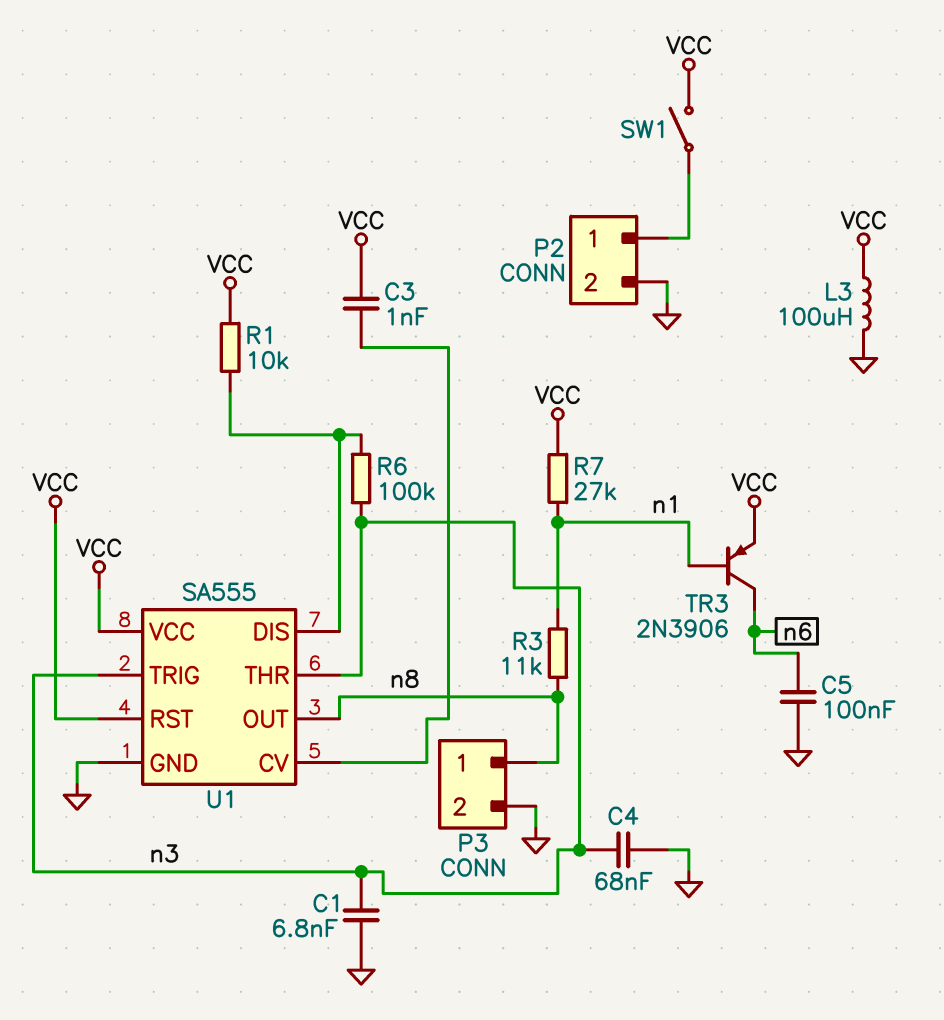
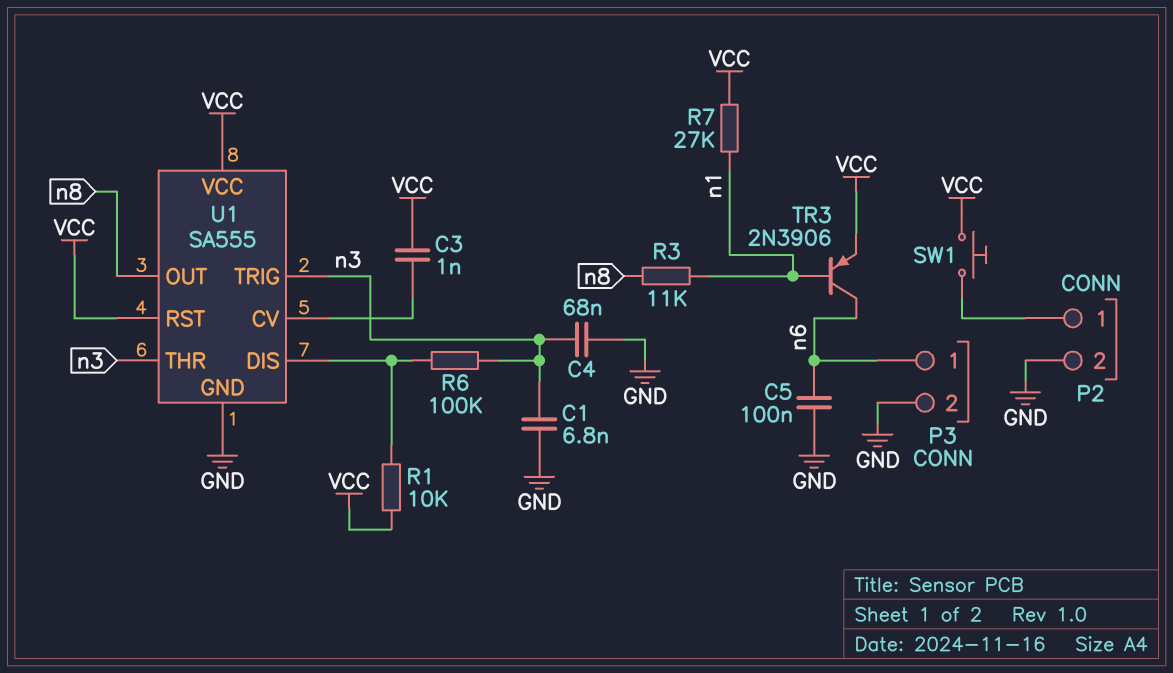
L3: 100uH (GND, VCC) -> none
P3 pin 1: n8 -> n6
SW1: switch (P2/1, VCC) -> button (P2/1, VCC)

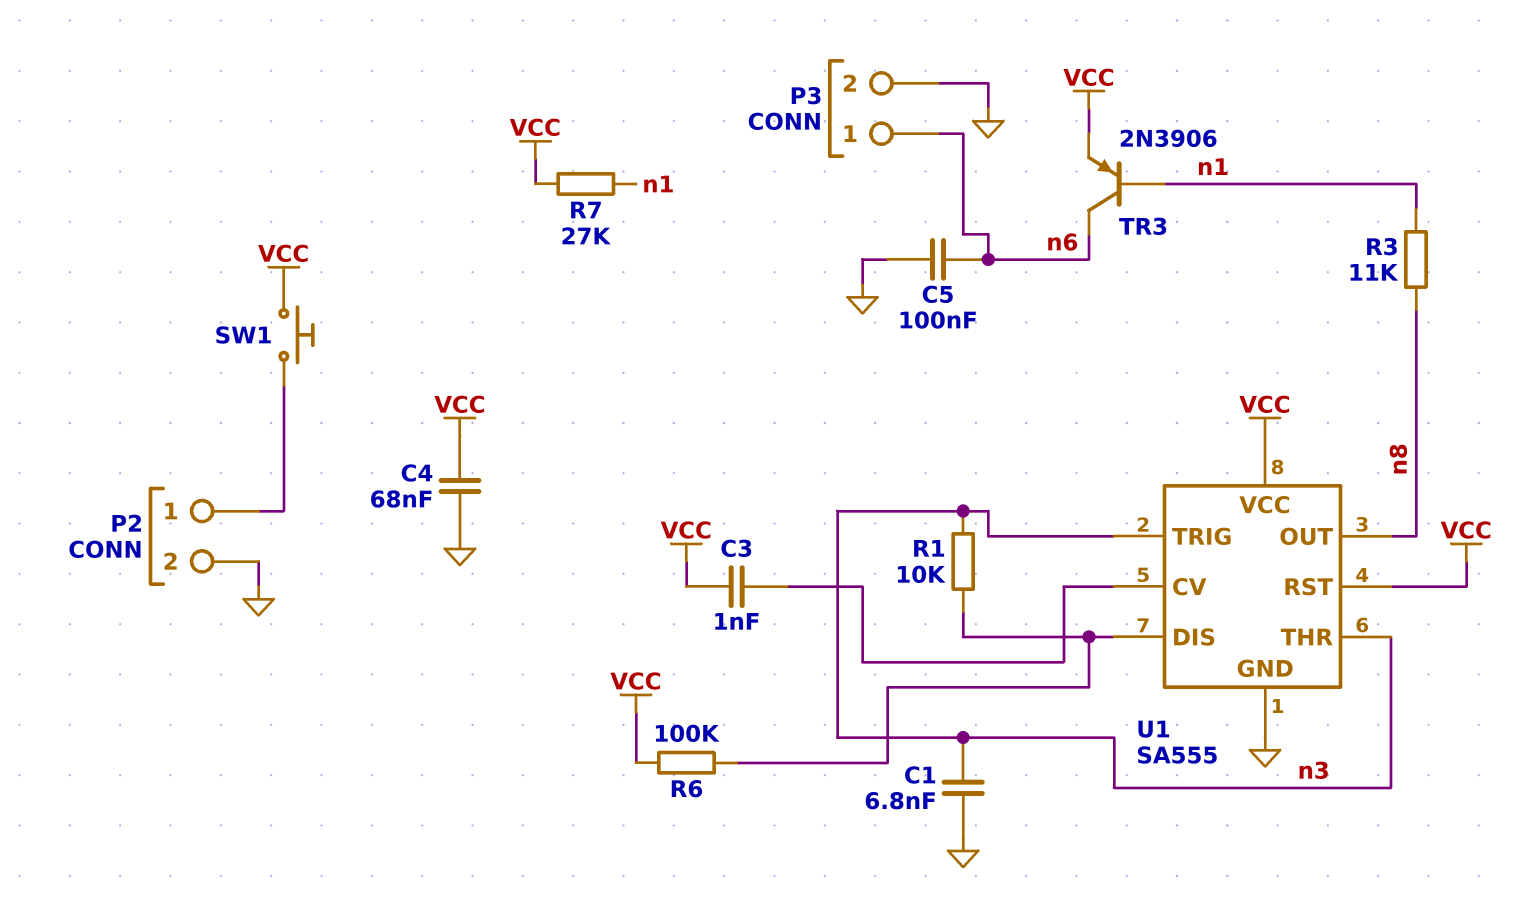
C4: 68nF (GND, n3) -> 68nF (GND, VCC)
R1: 10k (U1/DIS, VCC) -> 10k (U1/DIS, n3)
R6: 100k (U1/DIS, n3) -> 100k (U1/DIS, VCC)

